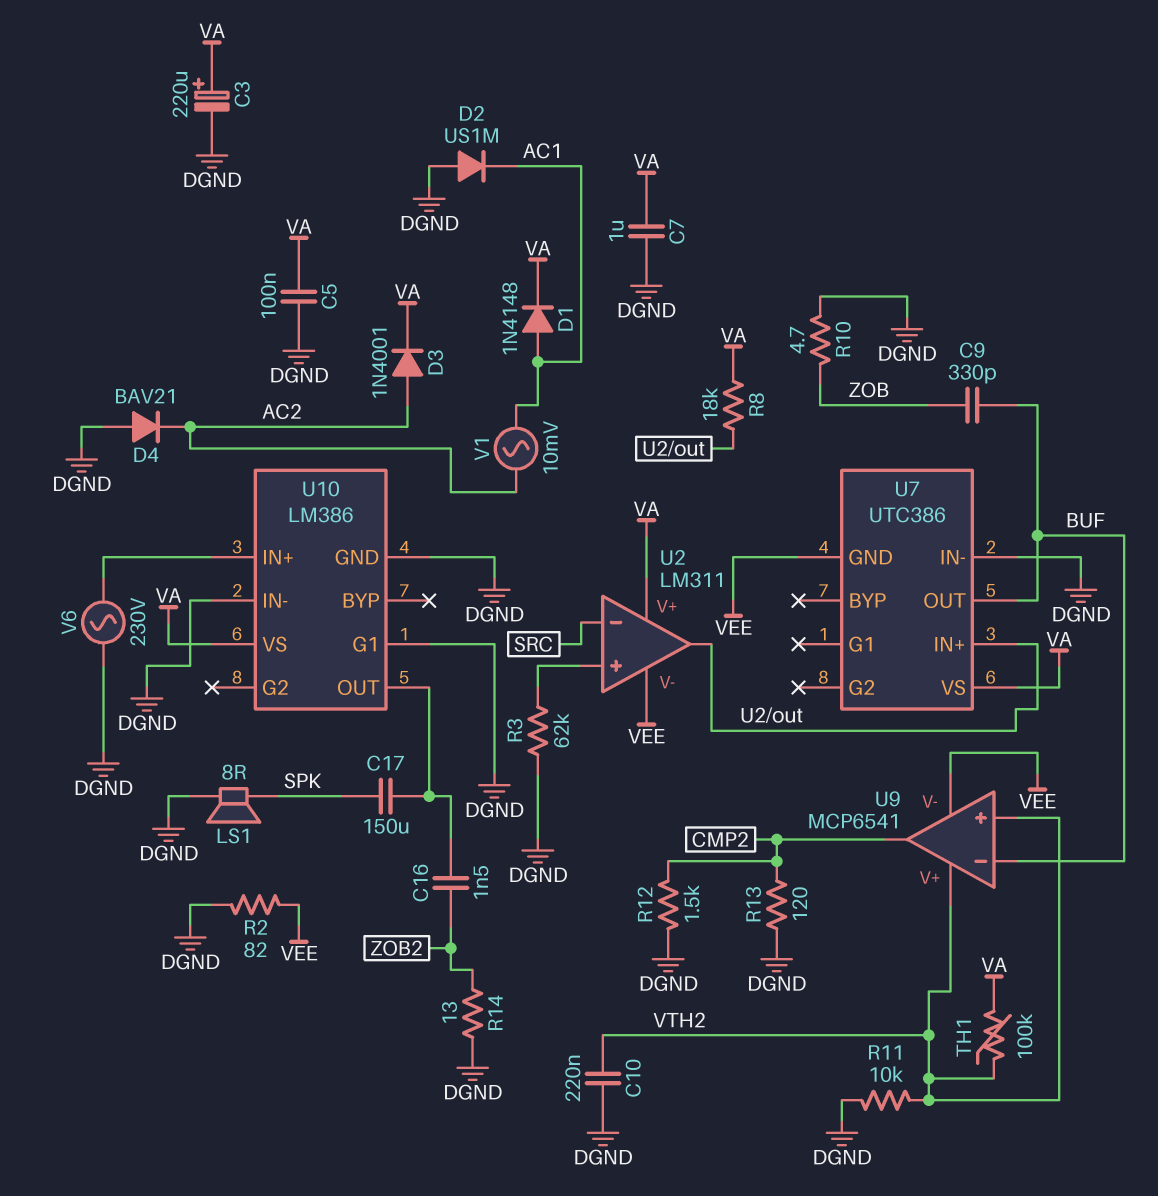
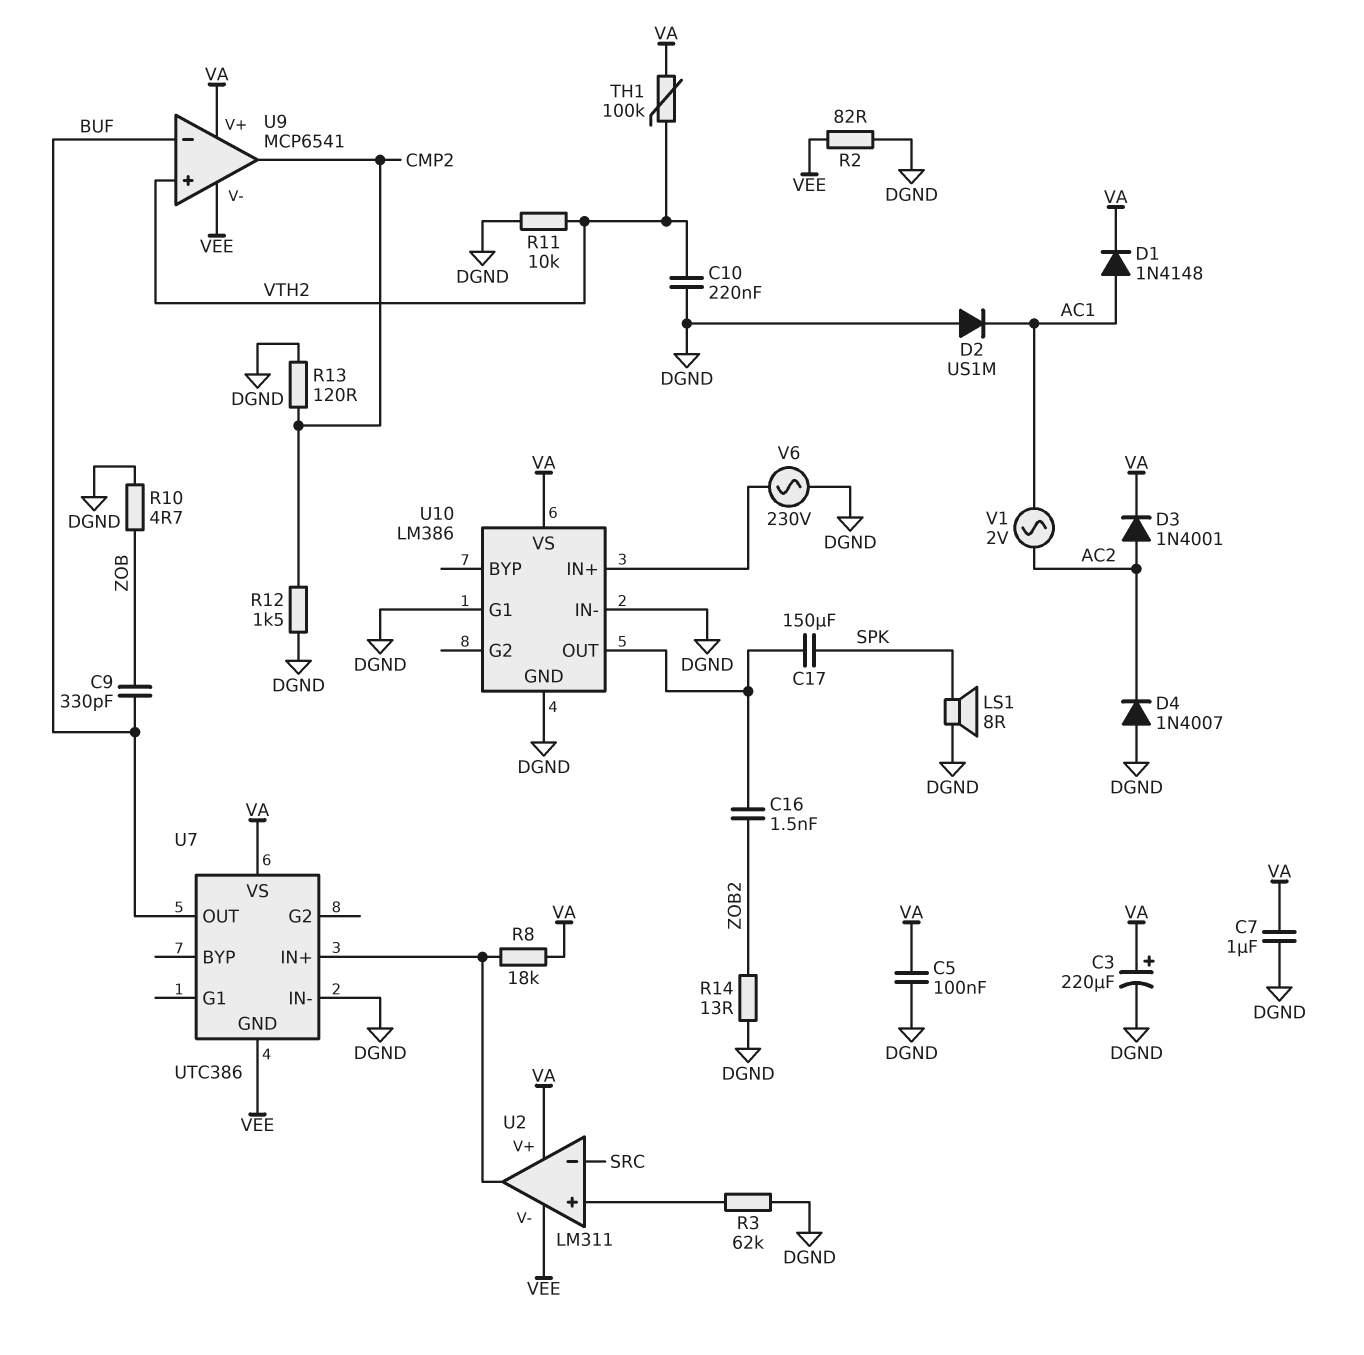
D4: diode BAV21 (A DGND, K AC2) -> diode 1N4007 (A DGND, K AC2)
U9 pin V+: VTH2 -> VA
V1: AC 10mV (AC1, AC2) -> AC 2V (AC1, AC2)

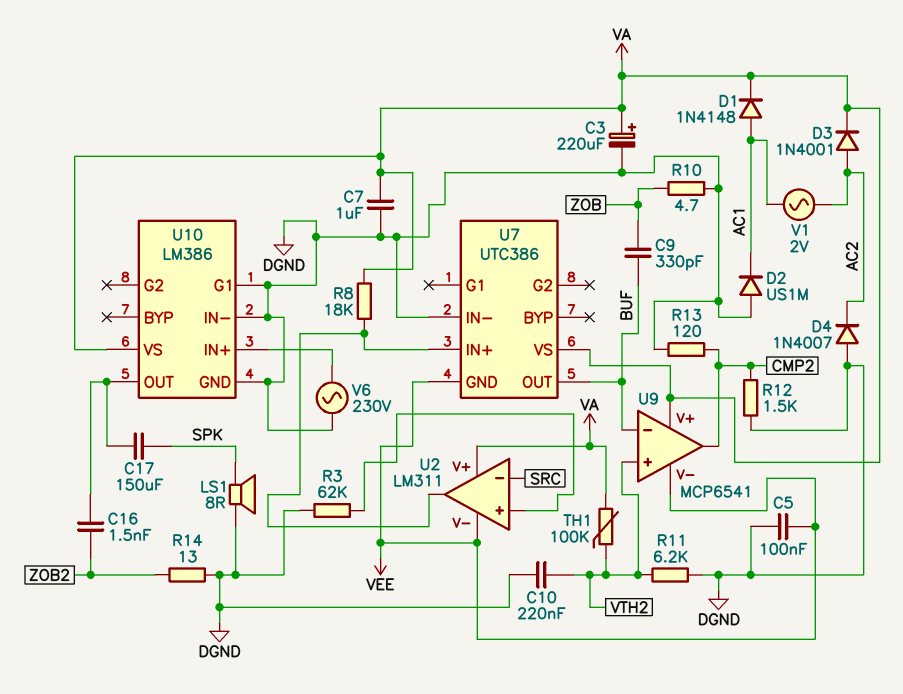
C5: 100nF (DGND, VA) -> 100nF (DGND, VEE)
R2: 82 (DGND, VEE) -> none
R11: 10k (DGND, VTH2) -> 6.2k (DGND, VTH2)

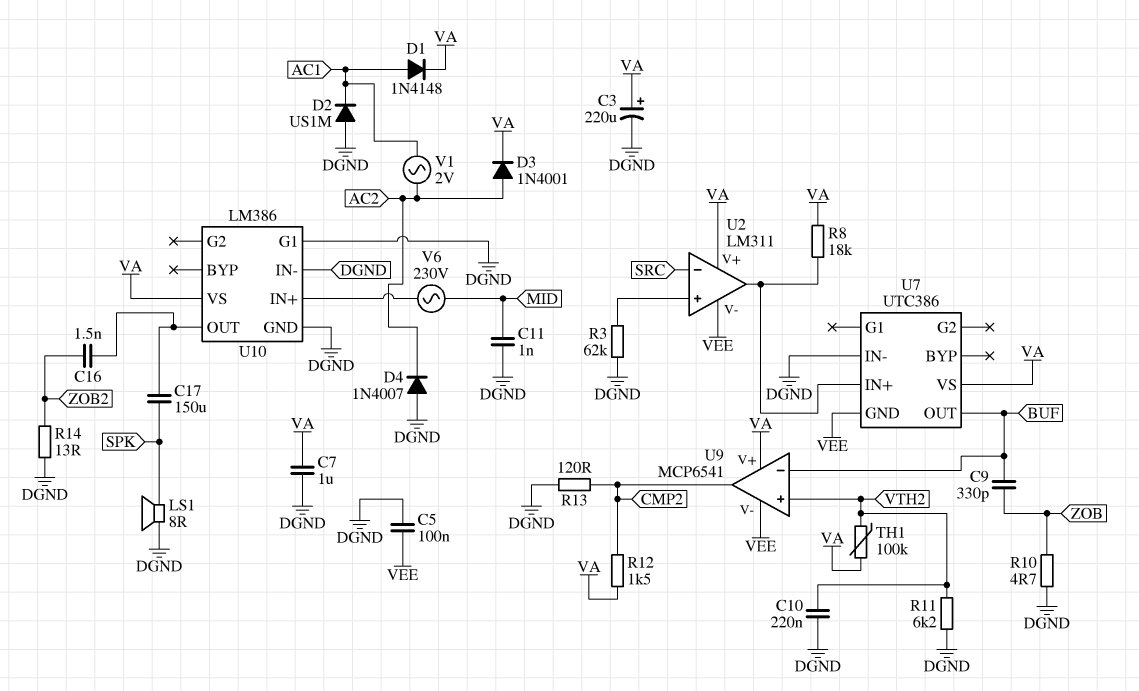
C11: none -> 1nF (DGND, MID)
R12: 1.5k (CMP2, DGND) -> 1.5k (CMP2, VA)
V6: AC 230V (DGND, U10/IN+) -> AC 230V (MID, U10/IN+)

